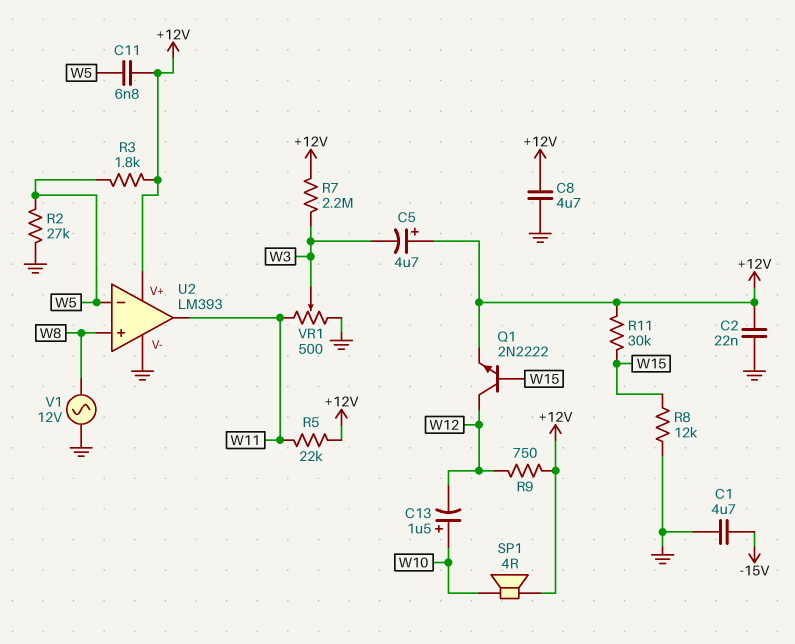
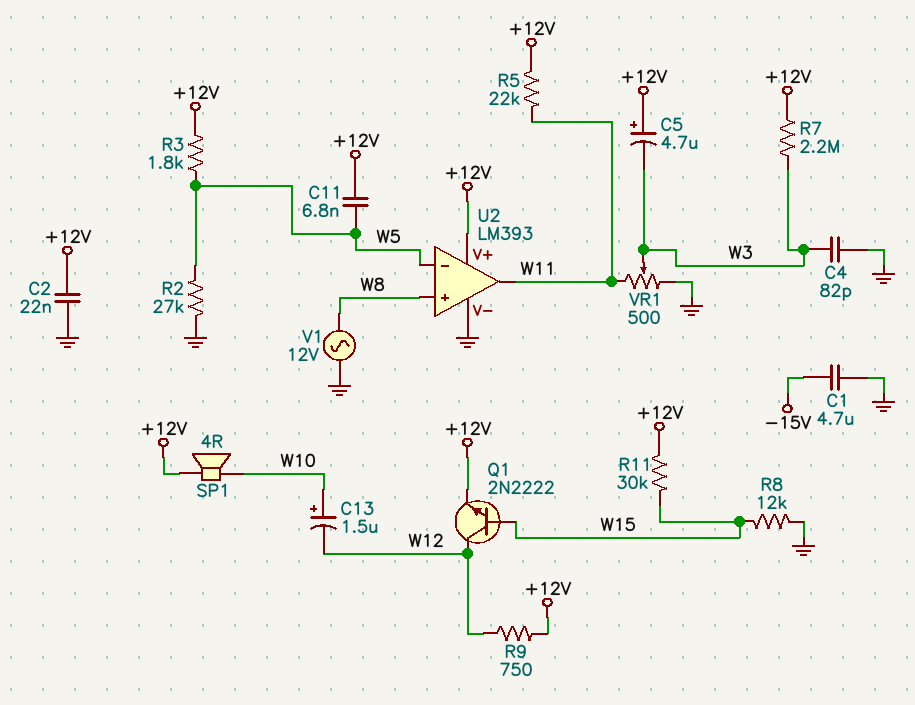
C4: none -> 82pF (GND, W3)
C8: 4.7uF (+12V, GND) -> none

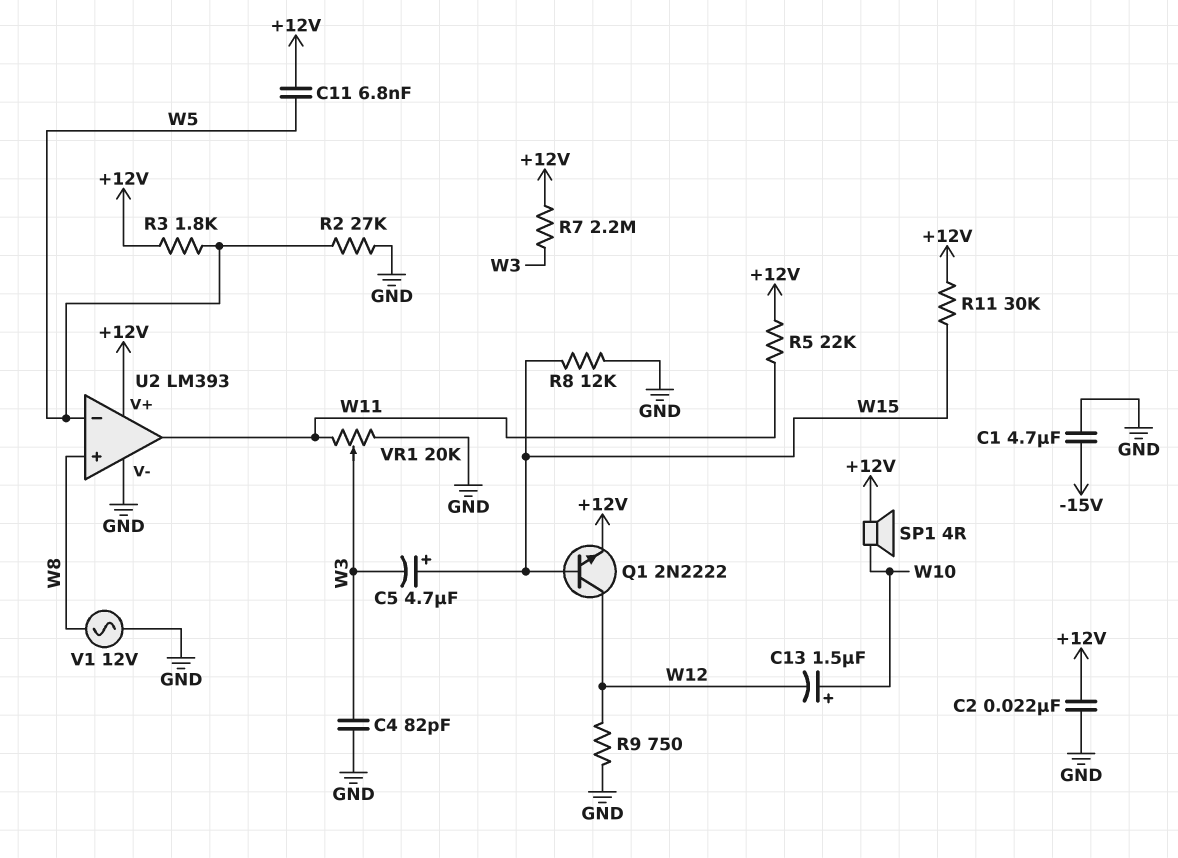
C5: 4.7uF (plus +12V, minus W3) -> 4.7uF (plus W15, minus W3)
R9: 750 (+12V, W12) -> 750 (GND, W12)
VR1: 500 (GND, W11, wiper W3) -> 20k (GND, W11, wiper W3)

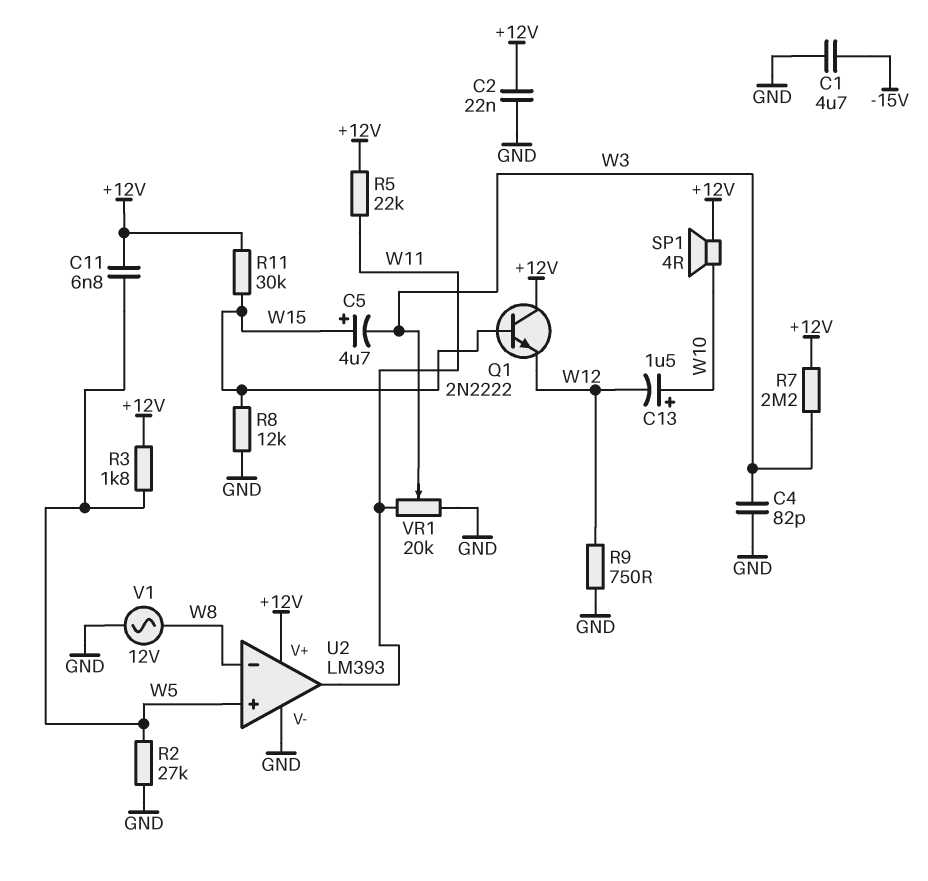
Q1: NPN 2N2222 (B W15, C W12, E +12V) -> NPN 2N2222 (B W15, C +12V, E W12)
U2 pin in+: W8 -> W5
U2 pin in-: W5 -> W8

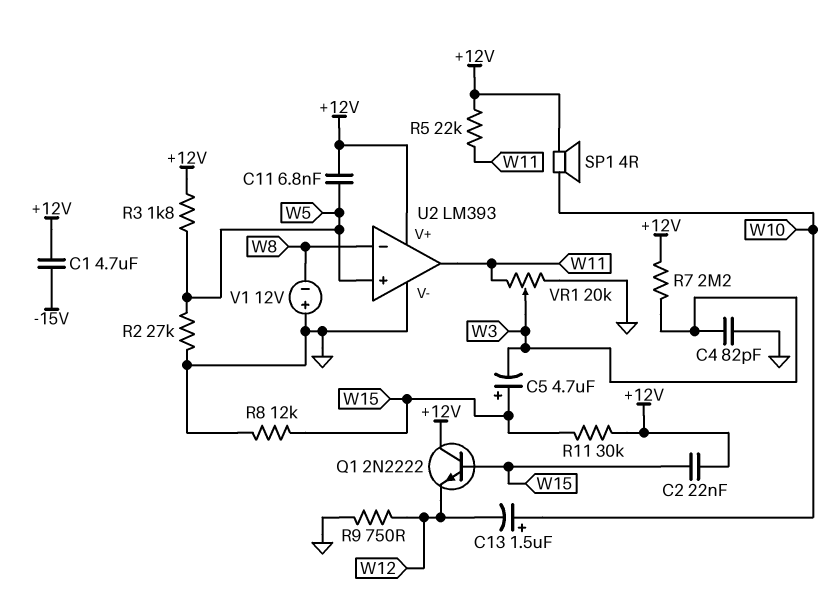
C1: 4.7uF (-15V, GND) -> 4.7uF (+12V, -15V)
C2: 22nF (+12V, GND) -> 22nF (+12V, W15)
V1: AC 12V (GND, W8) -> 12V (plus GND, minus W8)

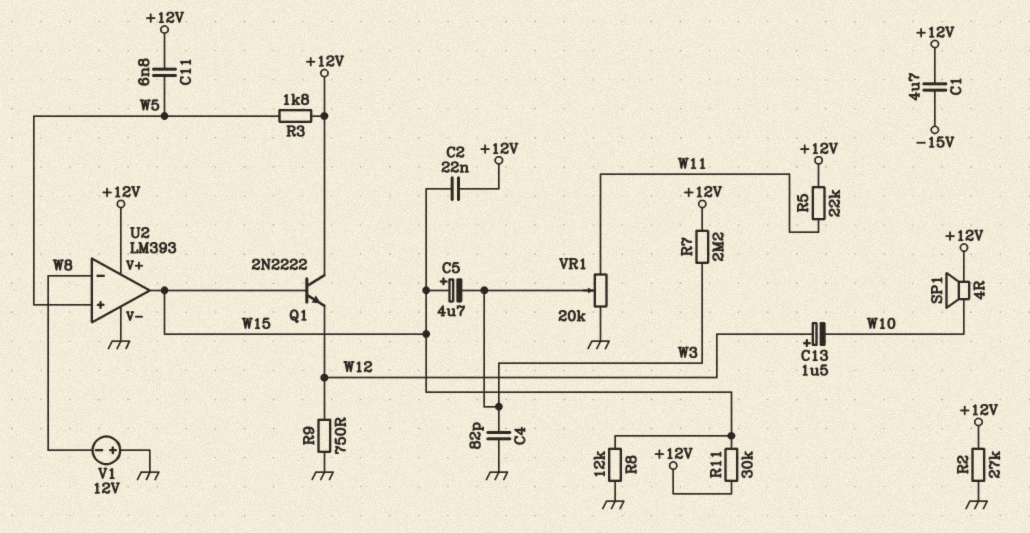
C13: 1.5uF (plus W10, minus W12) -> 1.5uF (plus W12, minus W10)
R2: 27k (GND, W5) -> 27k (+12V, GND)
U2 pin out: W11 -> W15

